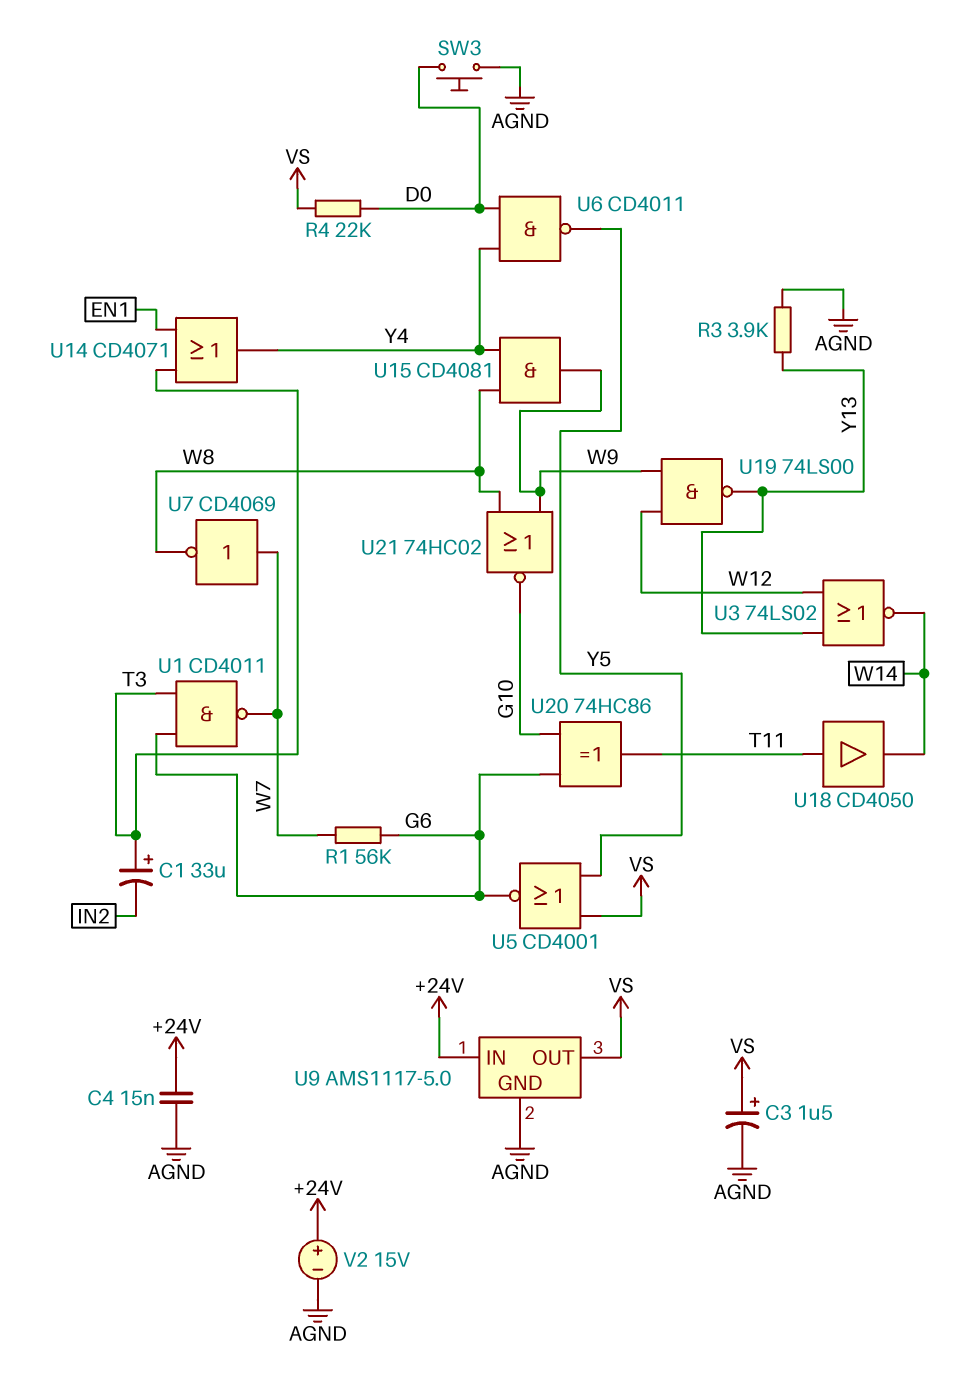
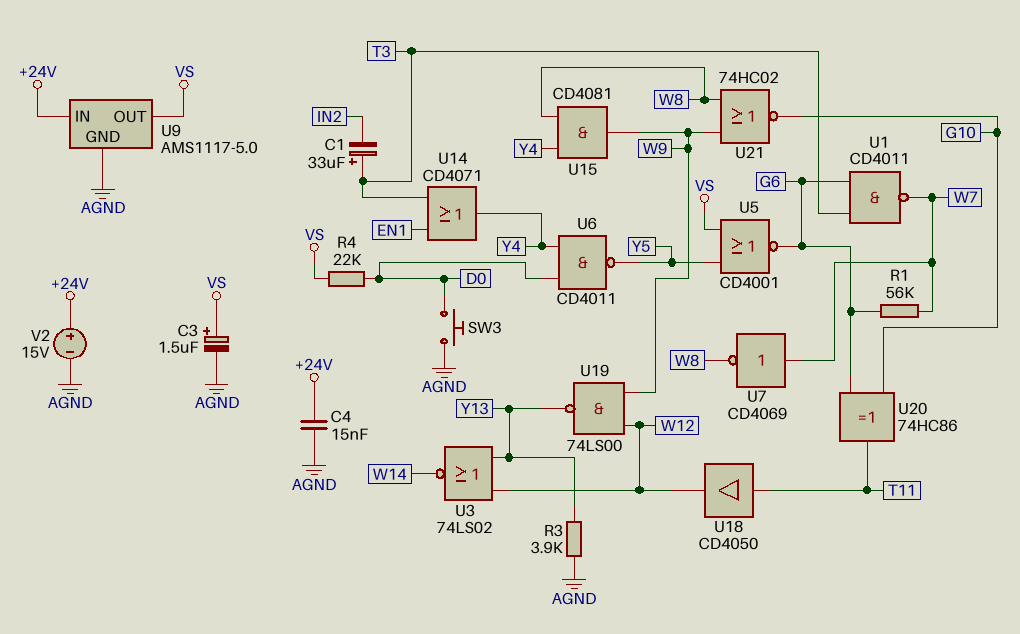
U18: buffer CD4050 (in T11, out W14) -> buffer CD4050 (in T11, out W12)

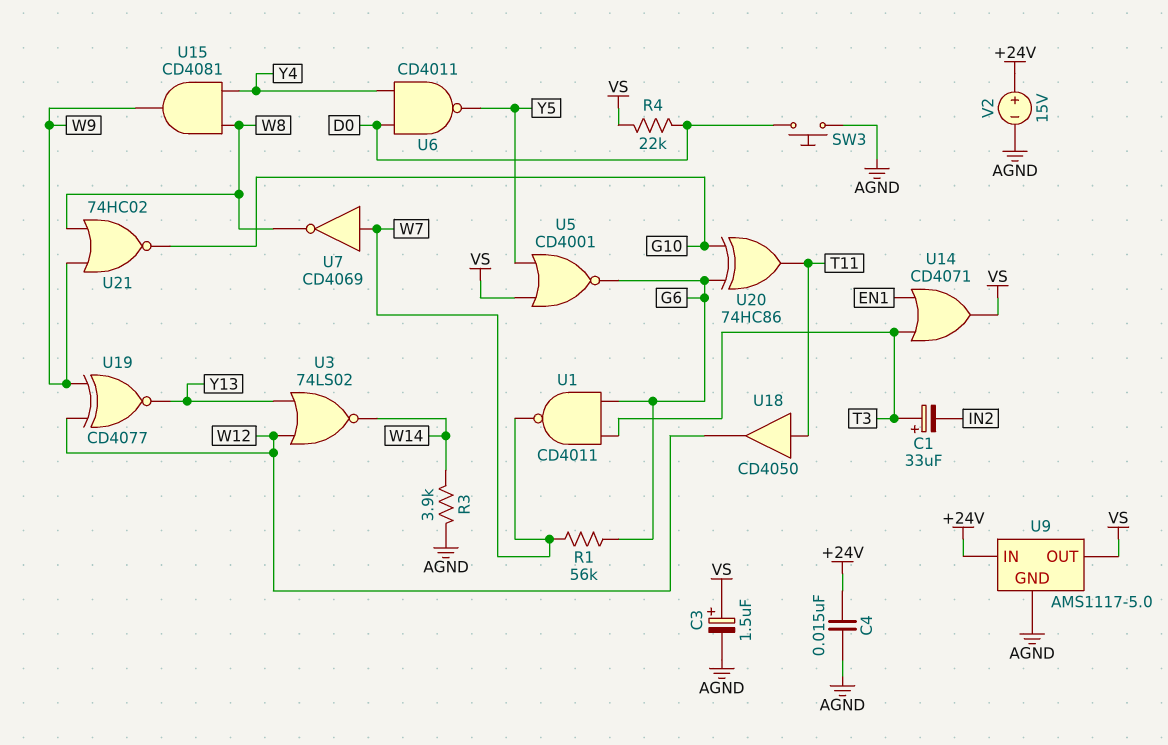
R3: 3.9k (AGND, Y13) -> 3.9k (AGND, W14)
U14: OR CD4071 (in EN1, in T3, out Y4) -> OR CD4071 (in EN1, in T3, out VS)
U19: NAND 74LS00 (in W9, in W12, out Y13) -> XNOR CD4077 (in W9, in W12, out Y13)

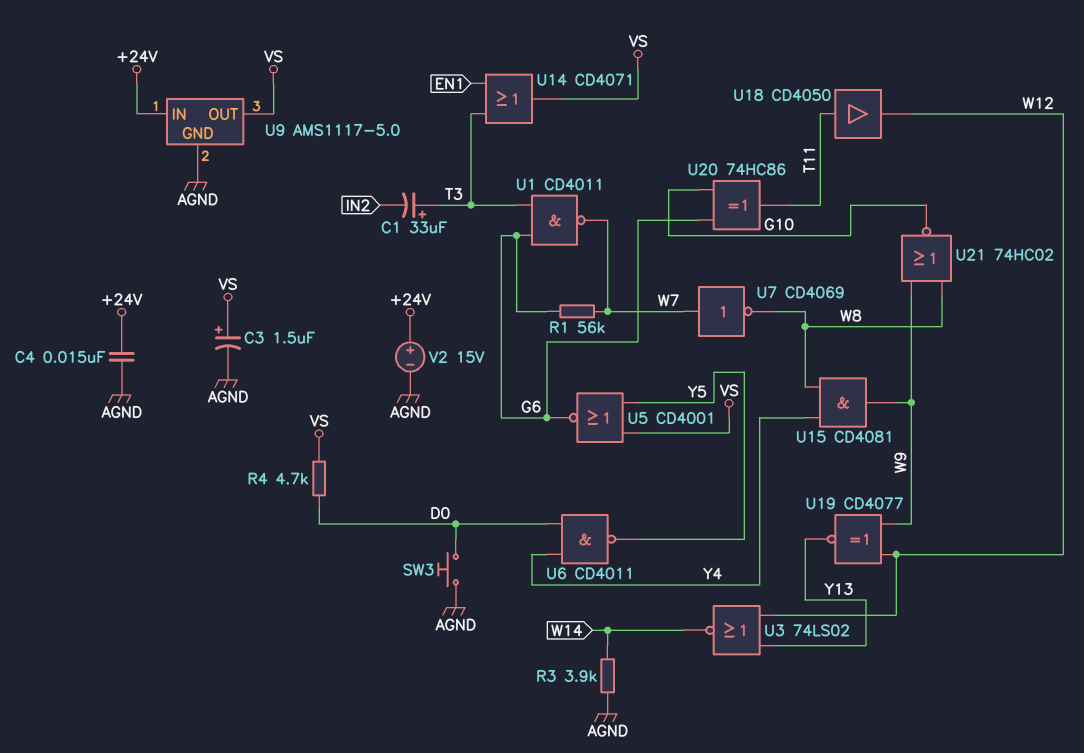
R4: 22k (D0, VS) -> 4.7k (D0, VS)

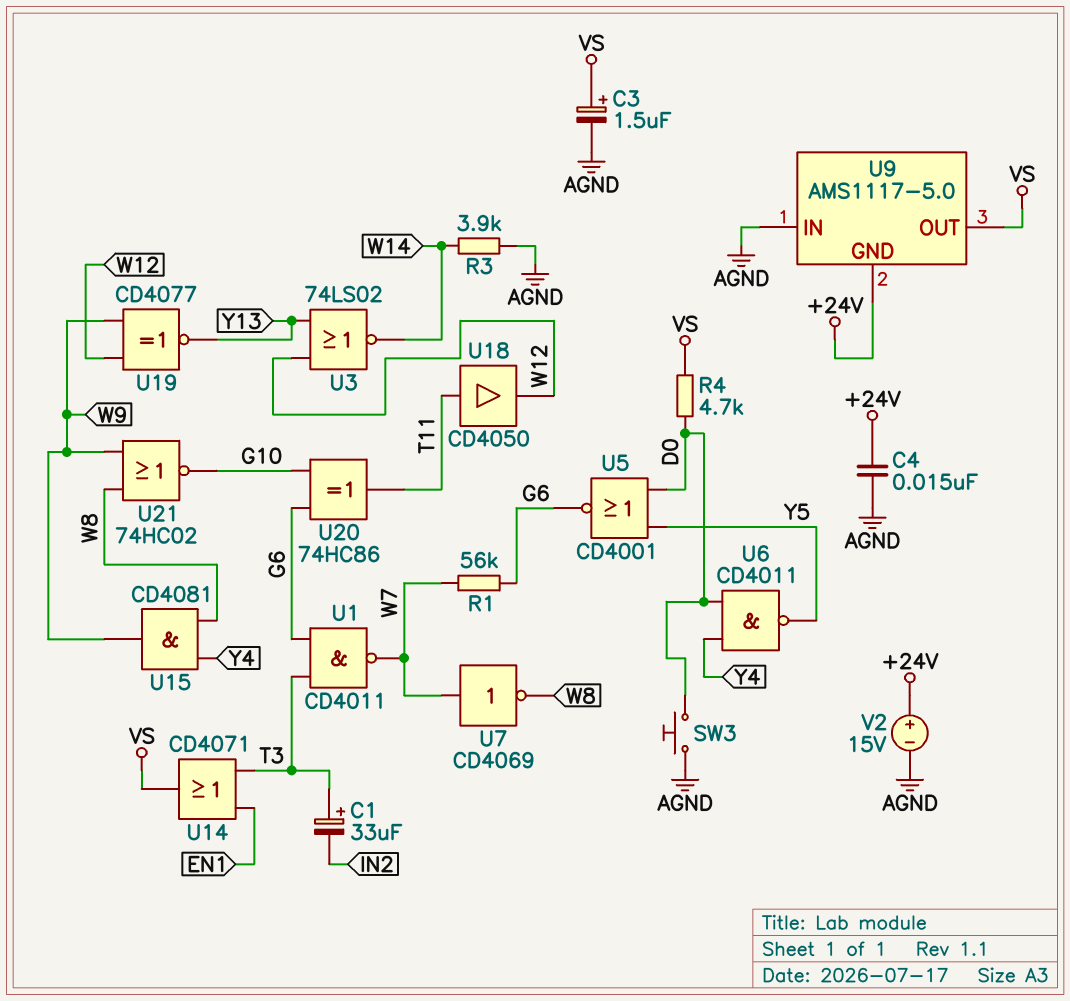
U5: NOR CD4001 (in VS, in Y5, out G6) -> NOR CD4001 (in D0, in Y5, out G6)
U9 pin GND: AGND -> +24V
U9 pin IN: +24V -> AGND

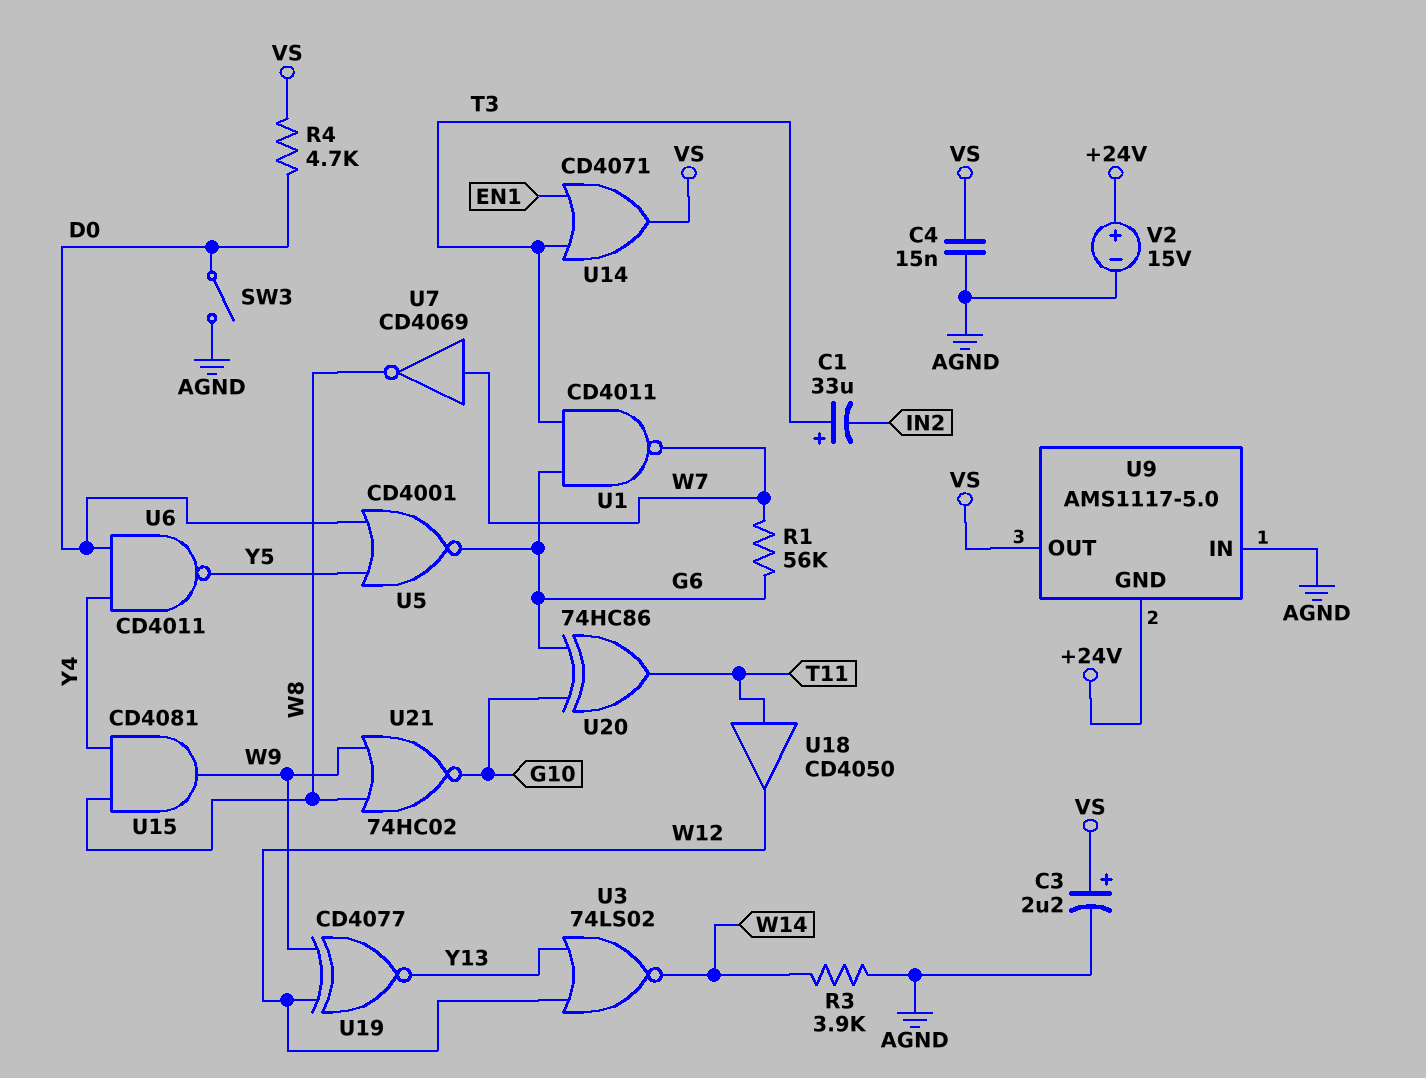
C3: 1.5uF (plus VS, minus AGND) -> 2.2uF (plus VS, minus AGND)
C4: 15nF (+24V, AGND) -> 15nF (AGND, VS)
SW3: button (AGND, D0) -> switch (AGND, D0)

